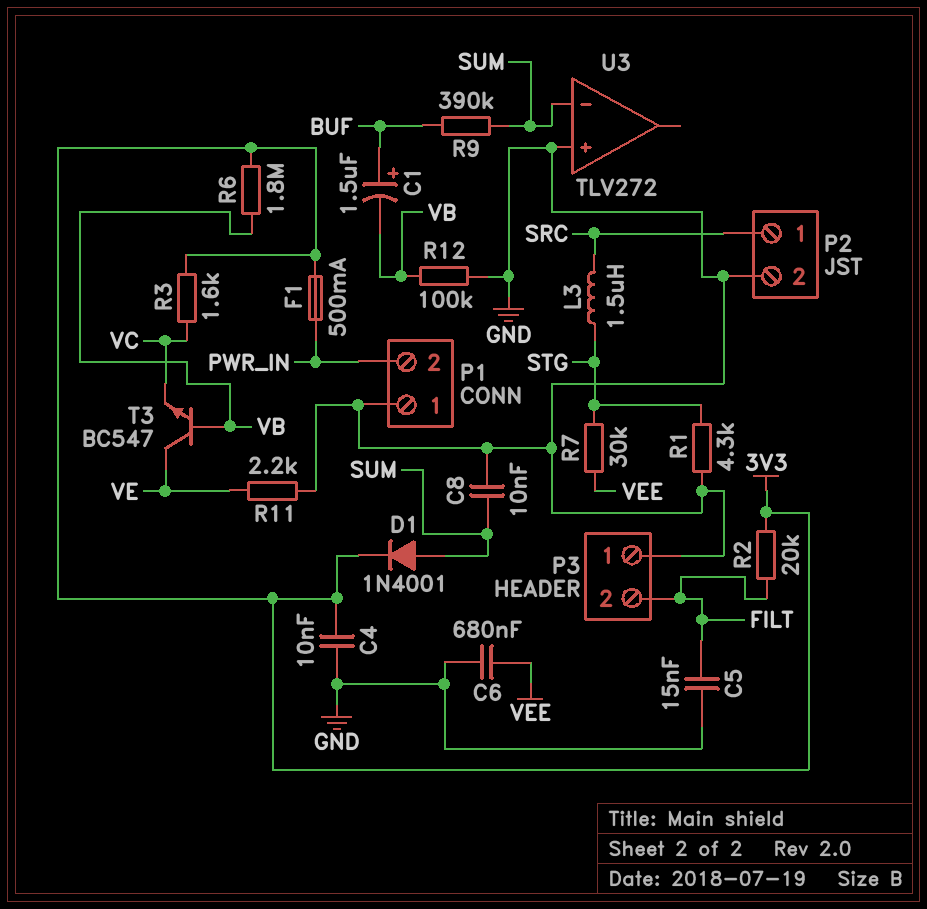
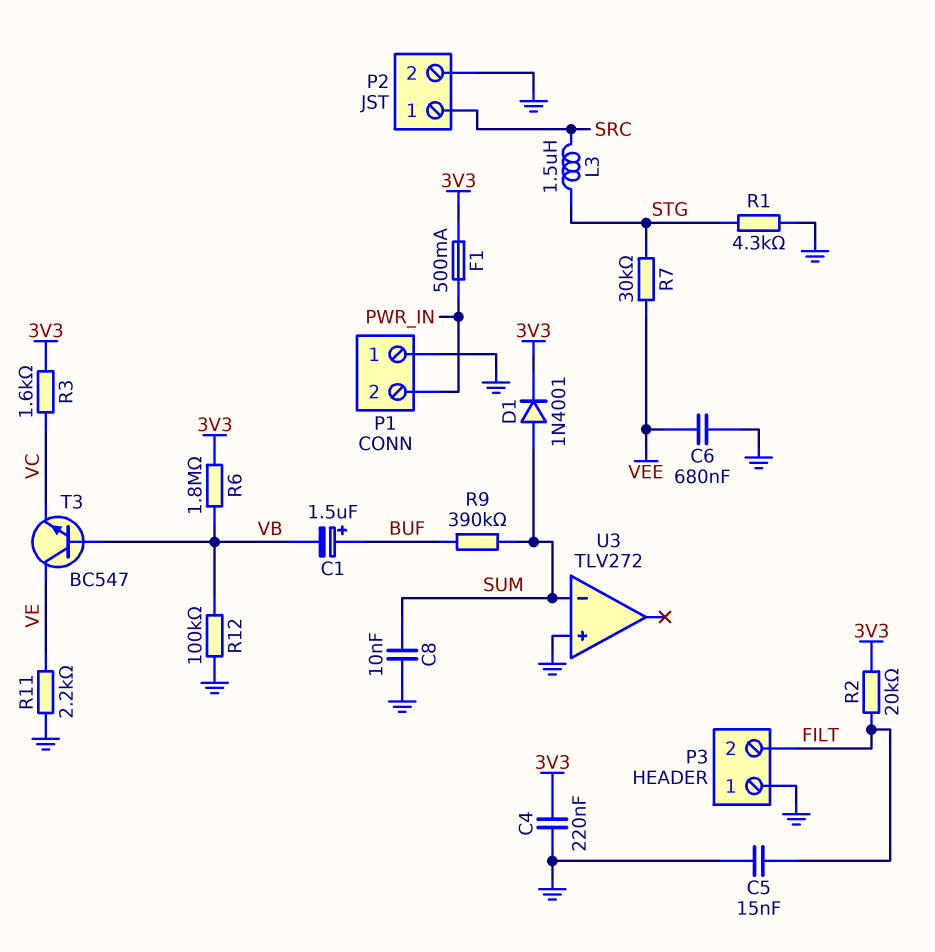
C4: 10nF (3V3, GND) -> 220nF (3V3, GND)

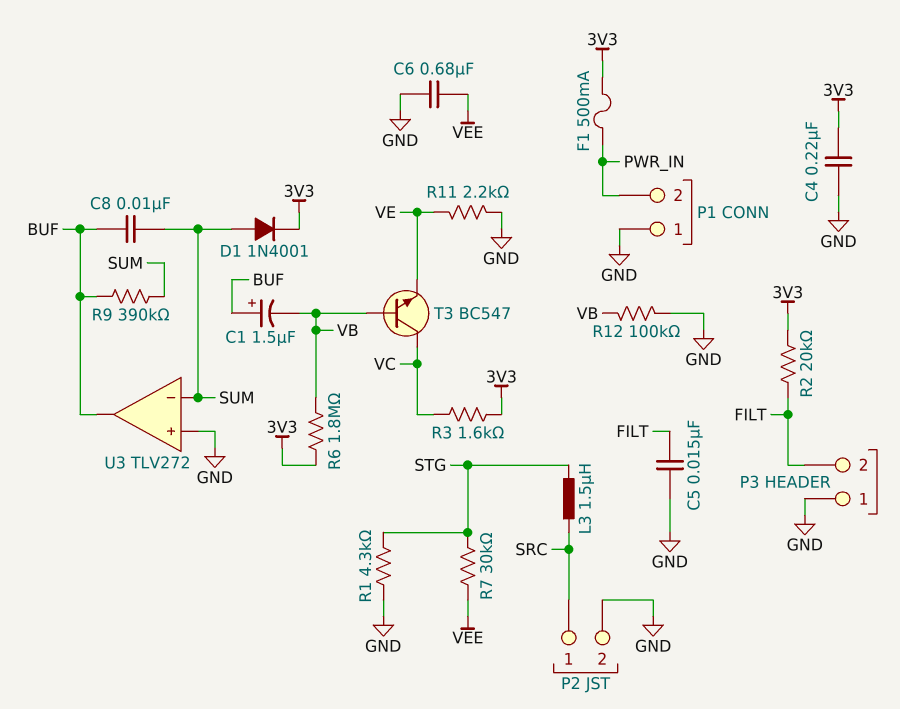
C8: 10nF (GND, SUM) -> 10nF (BUF, SUM)
T3: NPN BC547 (B VB, C VE, E VC) -> NPN BC547 (B VB, C VC, E VE)
U3 pin out: none -> BUF

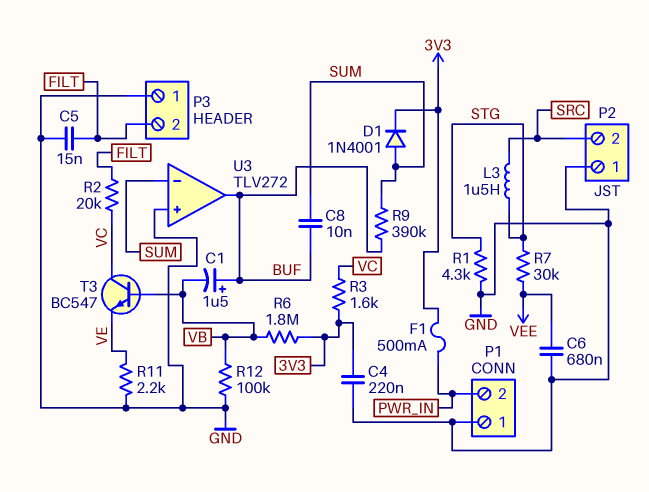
P2 pin 1: SRC -> GND
P2 pin 2: GND -> SRC
R2: 20k (3V3, FILT) -> 20k (FILT, VC)

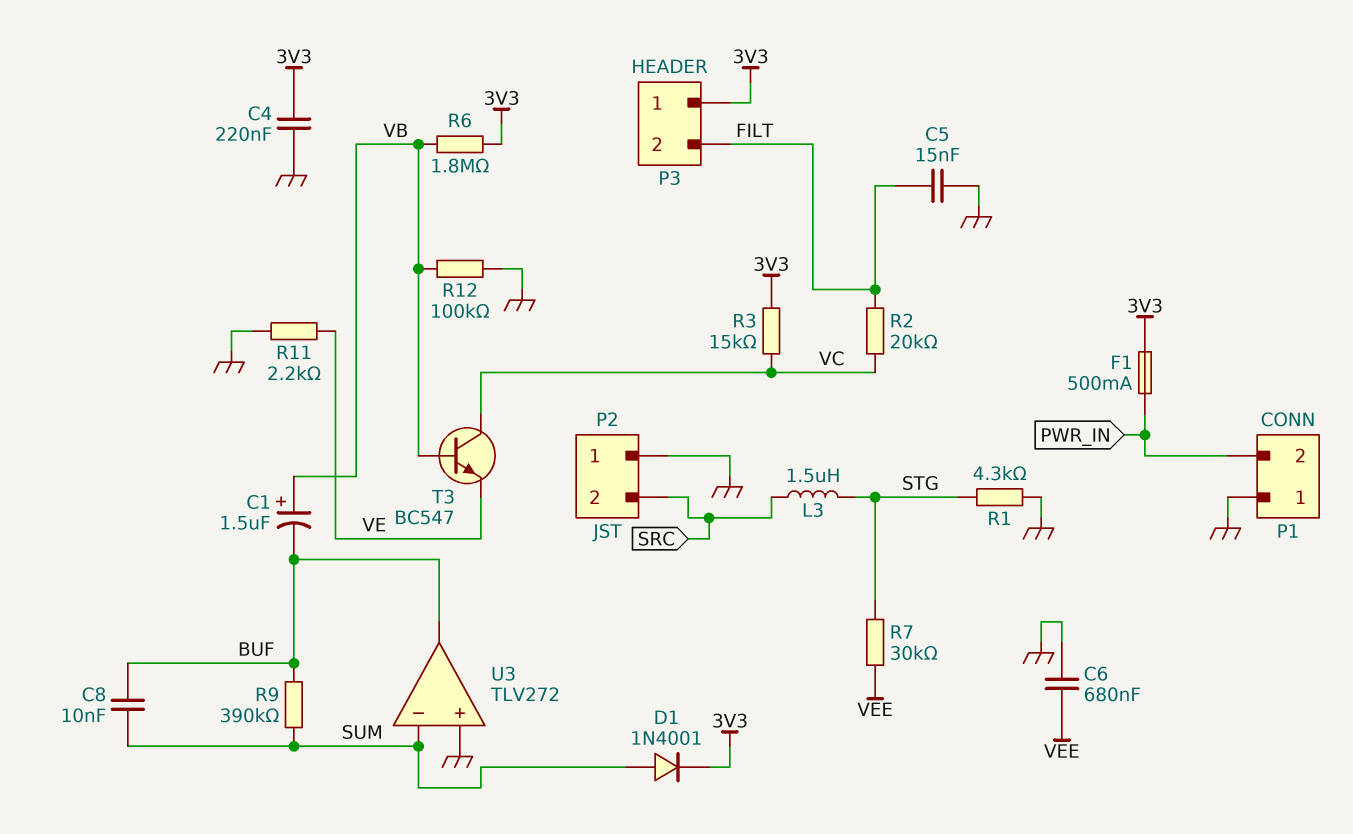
C1: 1.5uF (plus BUF, minus VB) -> 1.5uF (plus VB, minus BUF)
P3 pin 1: GND -> 3V3
R3: 1.6k (3V3, VC) -> 15k (3V3, VC)

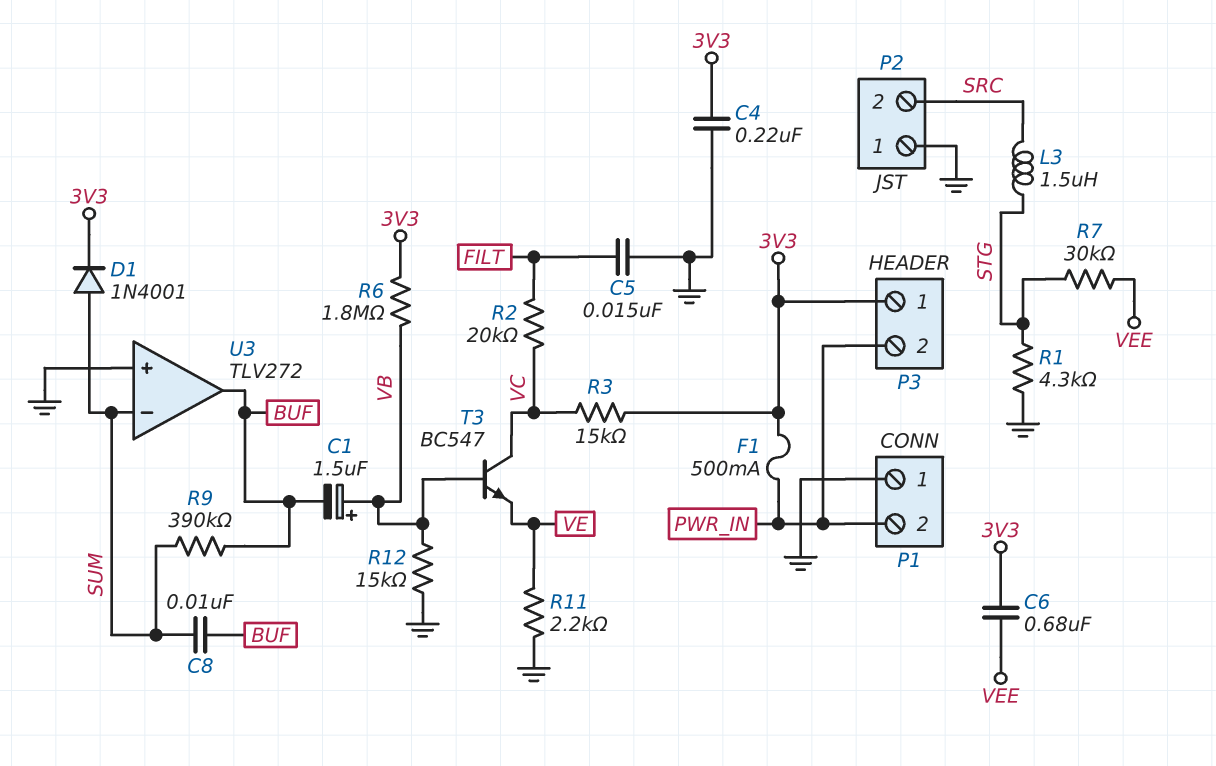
C6: 680nF (GND, VEE) -> 680nF (3V3, VEE)
P3 pin 2: FILT -> PWR_IN
R12: 100k (GND, VB) -> 15k (GND, VB)

